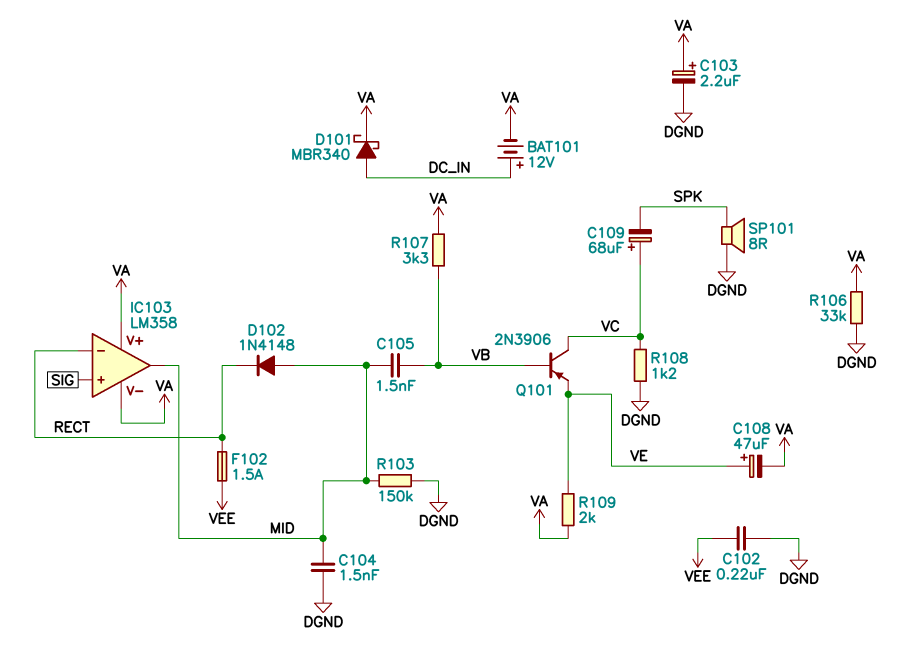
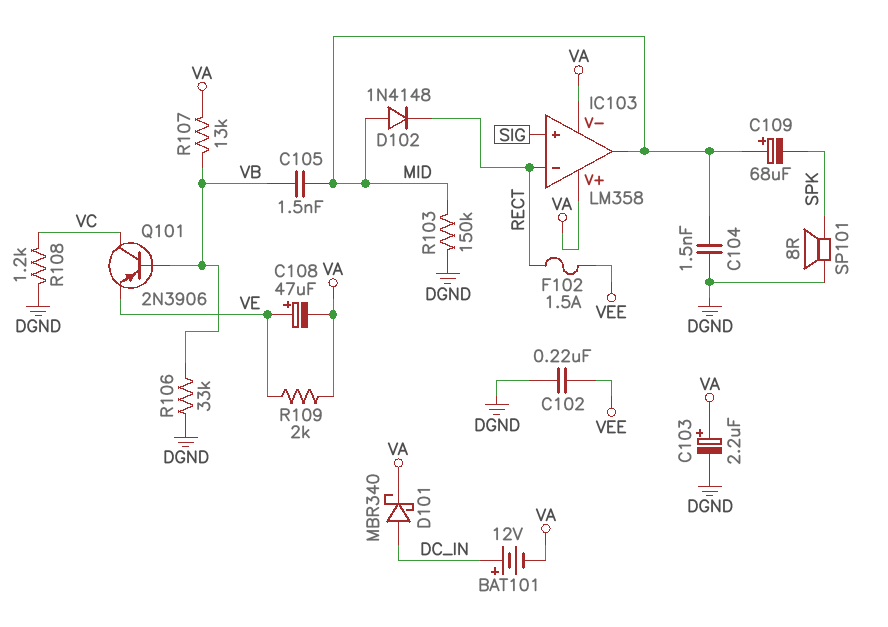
C109: 68uF (plus VC, minus SPK) -> 68uF (plus MID, minus SPK)
R106: 33k (DGND, VA) -> 33k (DGND, VB)
R107: 3.3k (VA, VB) -> 13k (VA, VB)

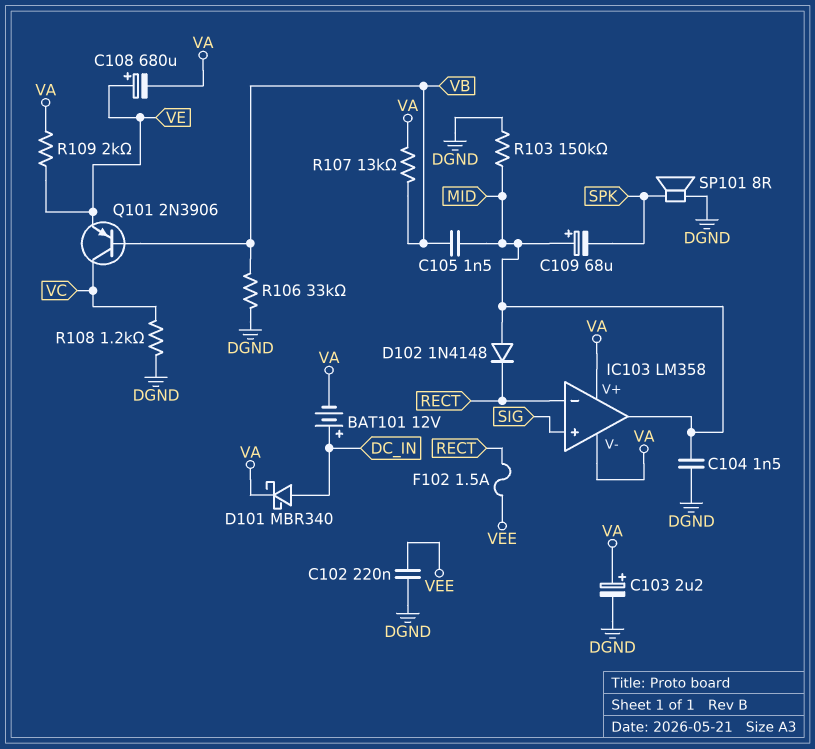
C108: 47uF (plus VE, minus VA) -> 680uF (plus VE, minus VA)

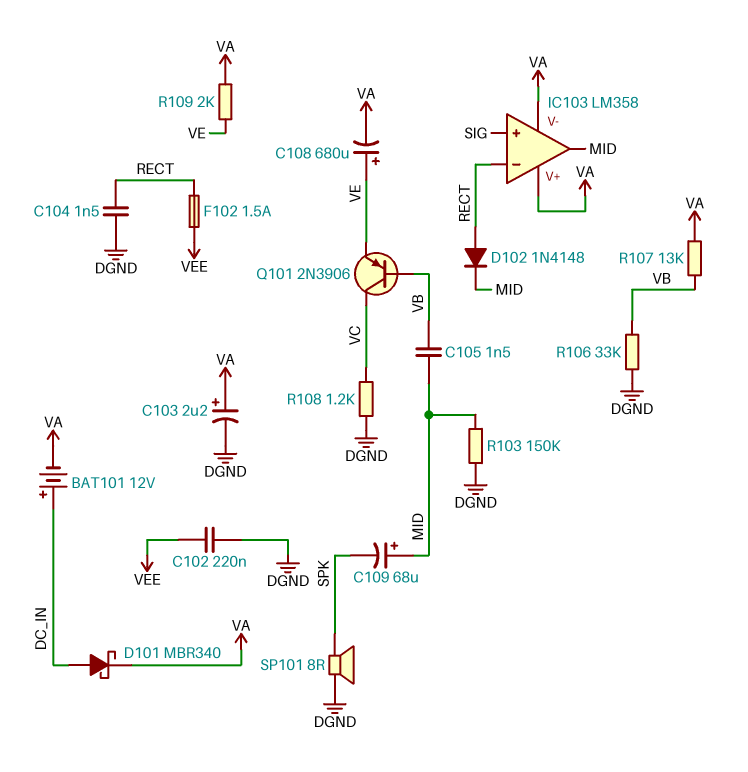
C104: 1.5nF (DGND, MID) -> 1.5nF (DGND, RECT)
D102: diode 1N4148 (A MID, K RECT) -> diode 1N4148 (A RECT, K MID)

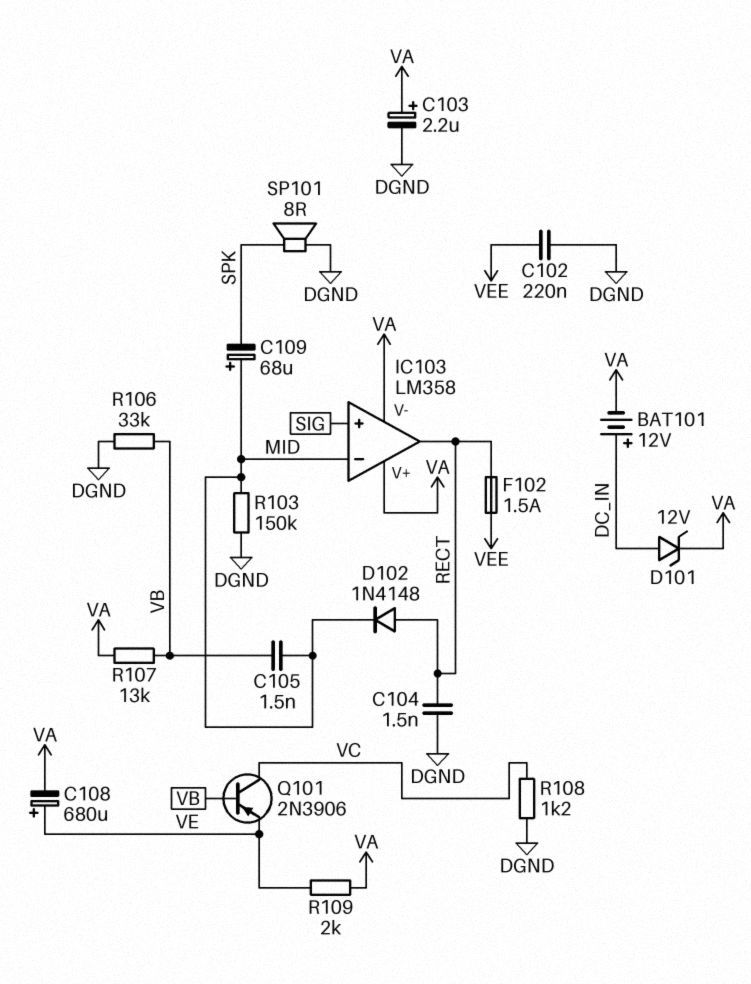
D101: schottky MBR340 (A DC_IN, K VA) -> zener 12V (A DC_IN, K VA)
IC103 pin in-: RECT -> MID
IC103 pin out: MID -> RECT

